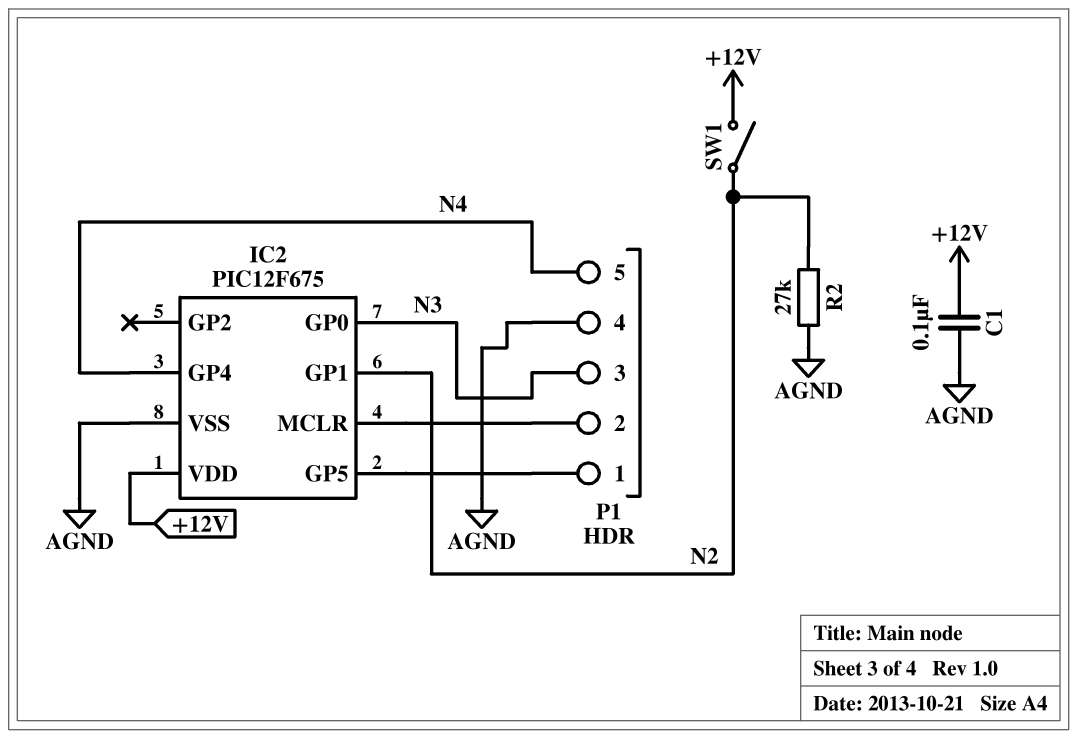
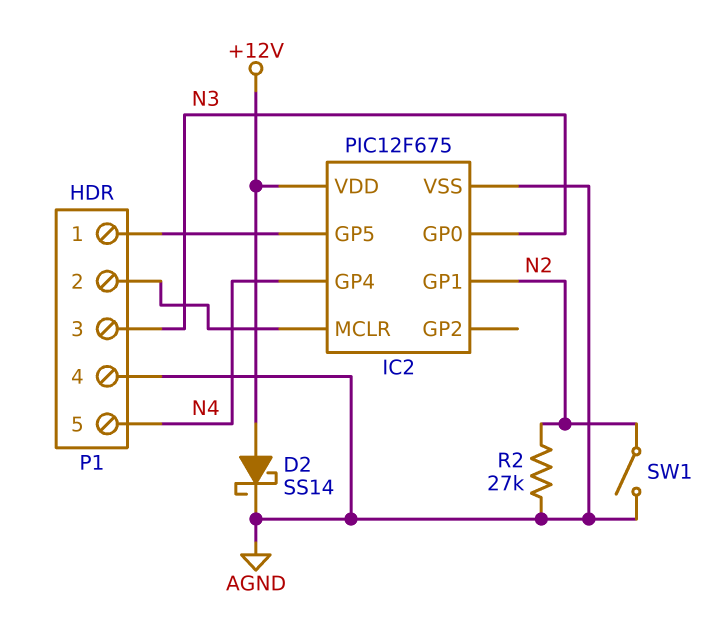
C1: 100nF (+12V, AGND) -> none
D2: none -> schottky SS14 (A +12V, K AGND)
SW1: switch (+12V, N2) -> switch (AGND, N2)

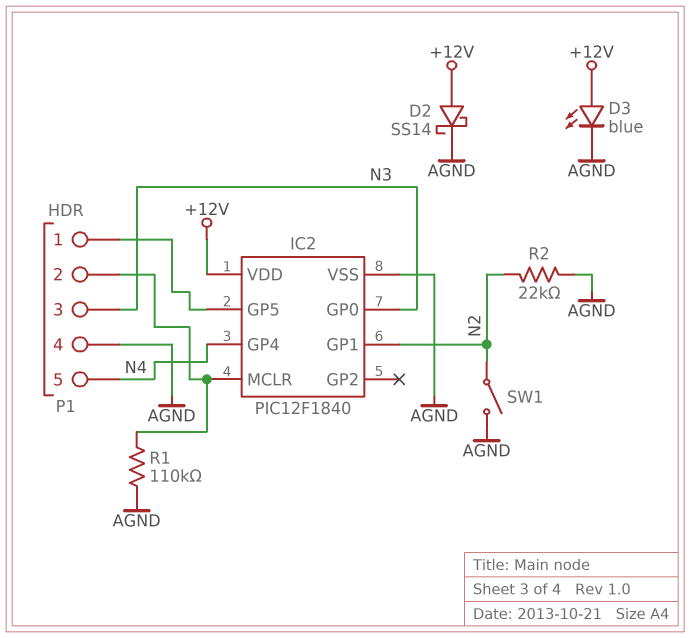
D3: none -> LED blue (A +12V, K AGND)
IC2: PIC12F675 -> PIC12F1840
R1: none -> 110k (AGND, IC2/MCLR)
R2: 27k (AGND, N2) -> 22k (AGND, N2)

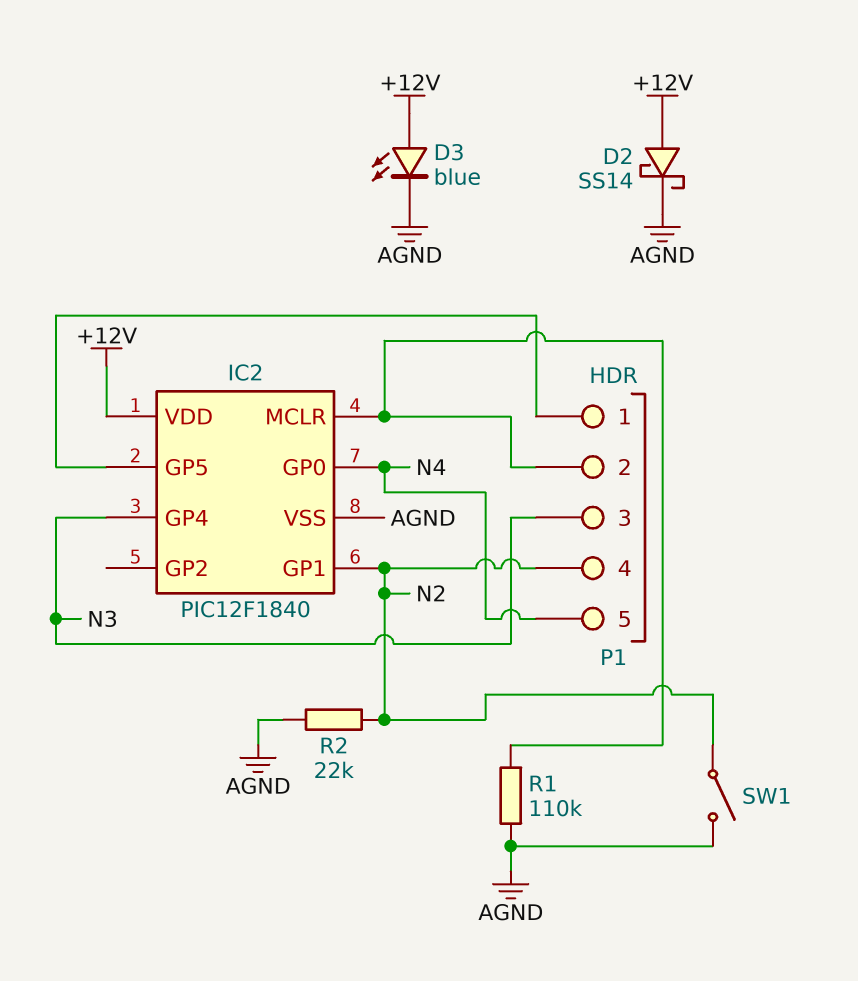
IC2 pin GP0: N3 -> N4
IC2 pin GP4: N4 -> N3
P1 pin 4: AGND -> N2

